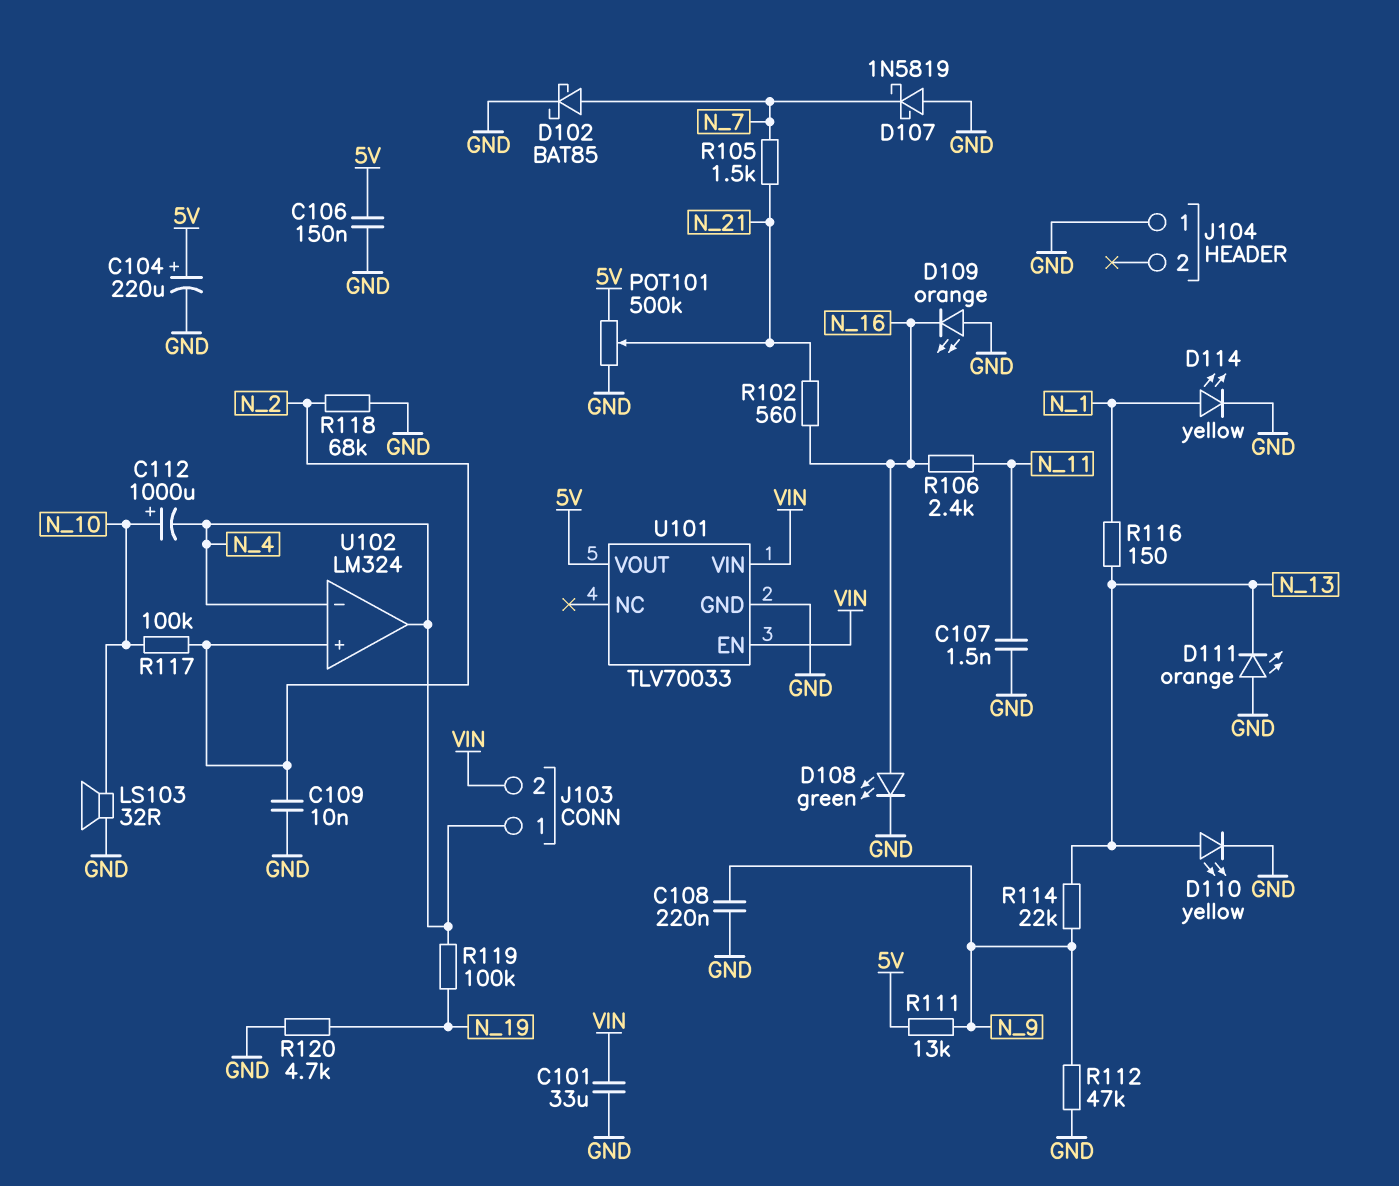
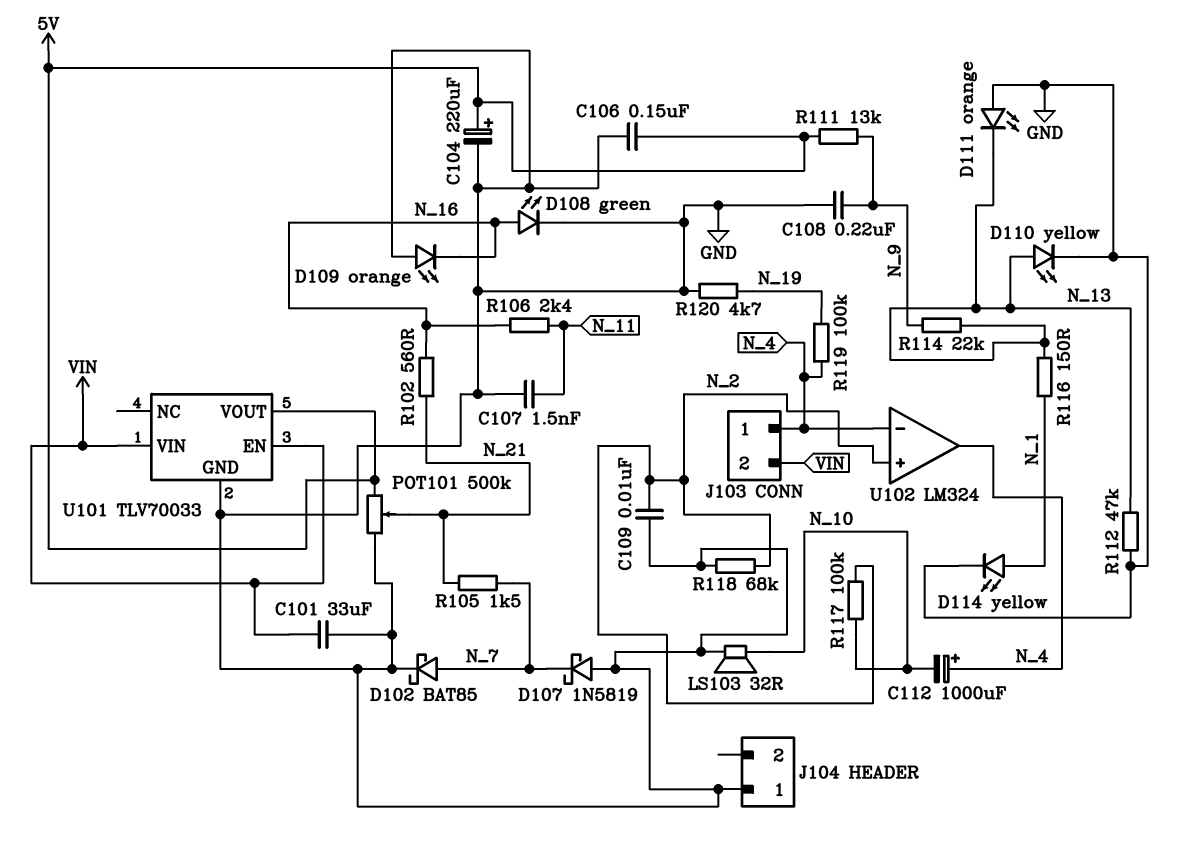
C112: 1000uF (plus N_10, minus N_4) -> 1000uF (plus N_4, minus N_10)
R112: 47k (GND, N_9) -> 47k (GND, N_13)

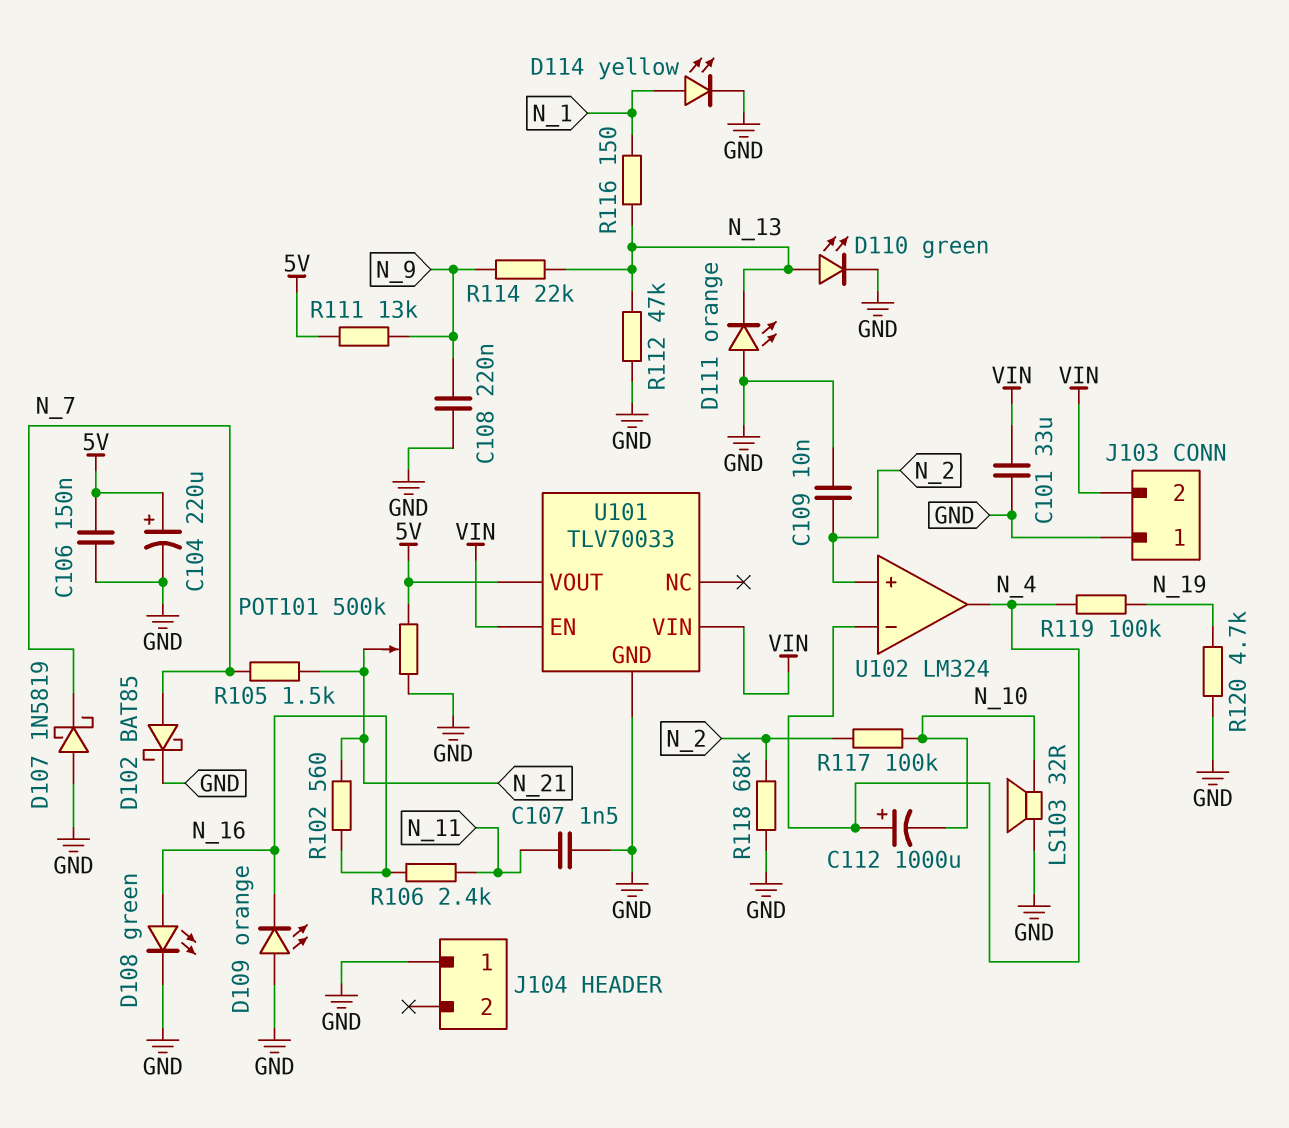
D110: LED yellow (A N_13, K GND) -> LED green (A N_13, K GND)
J103 pin 1: N_4 -> GND

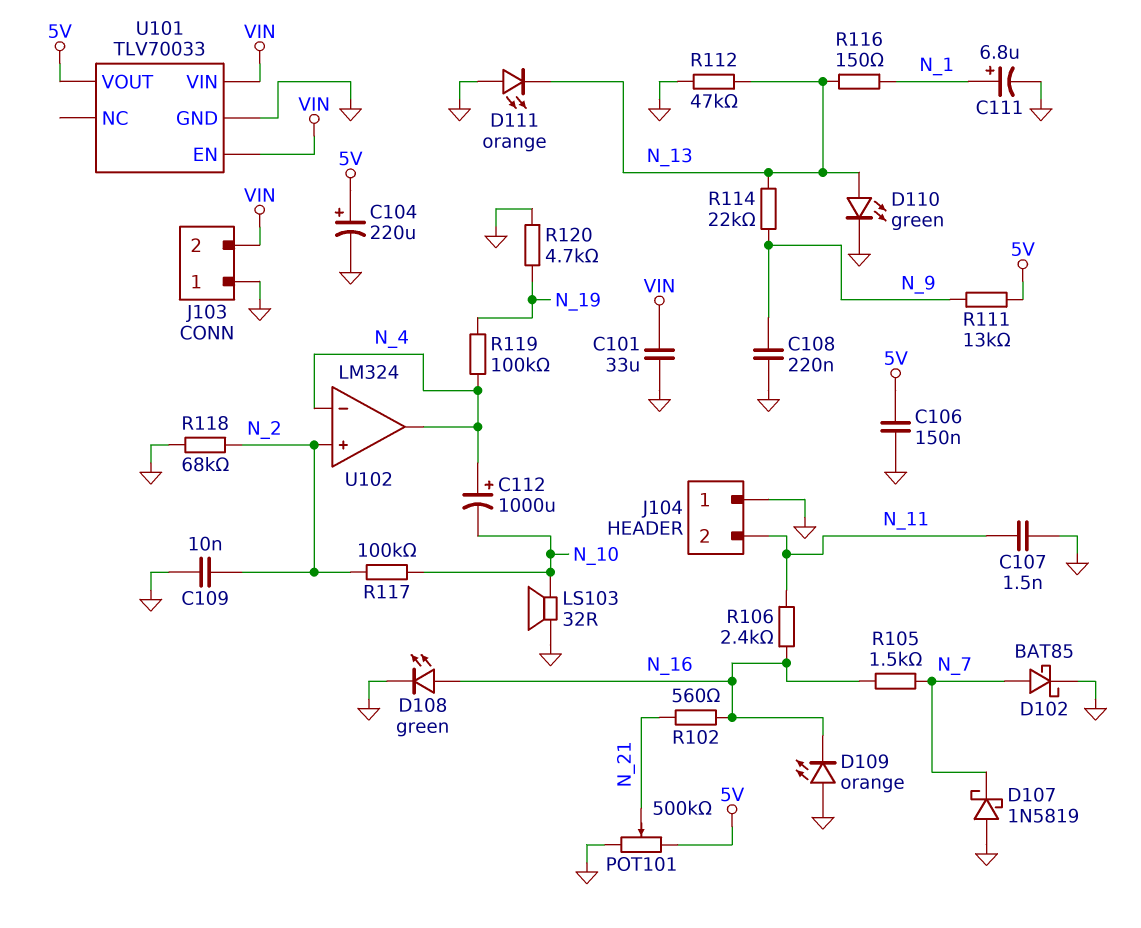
C111: none -> 6.8uF (plus N_1, minus GND)
D114: LED yellow (A N_1, K GND) -> none
J104 pin 2: none -> N_11
R105: 1.5k (N_7, N_21) -> 1.5k (N_7, N_16)

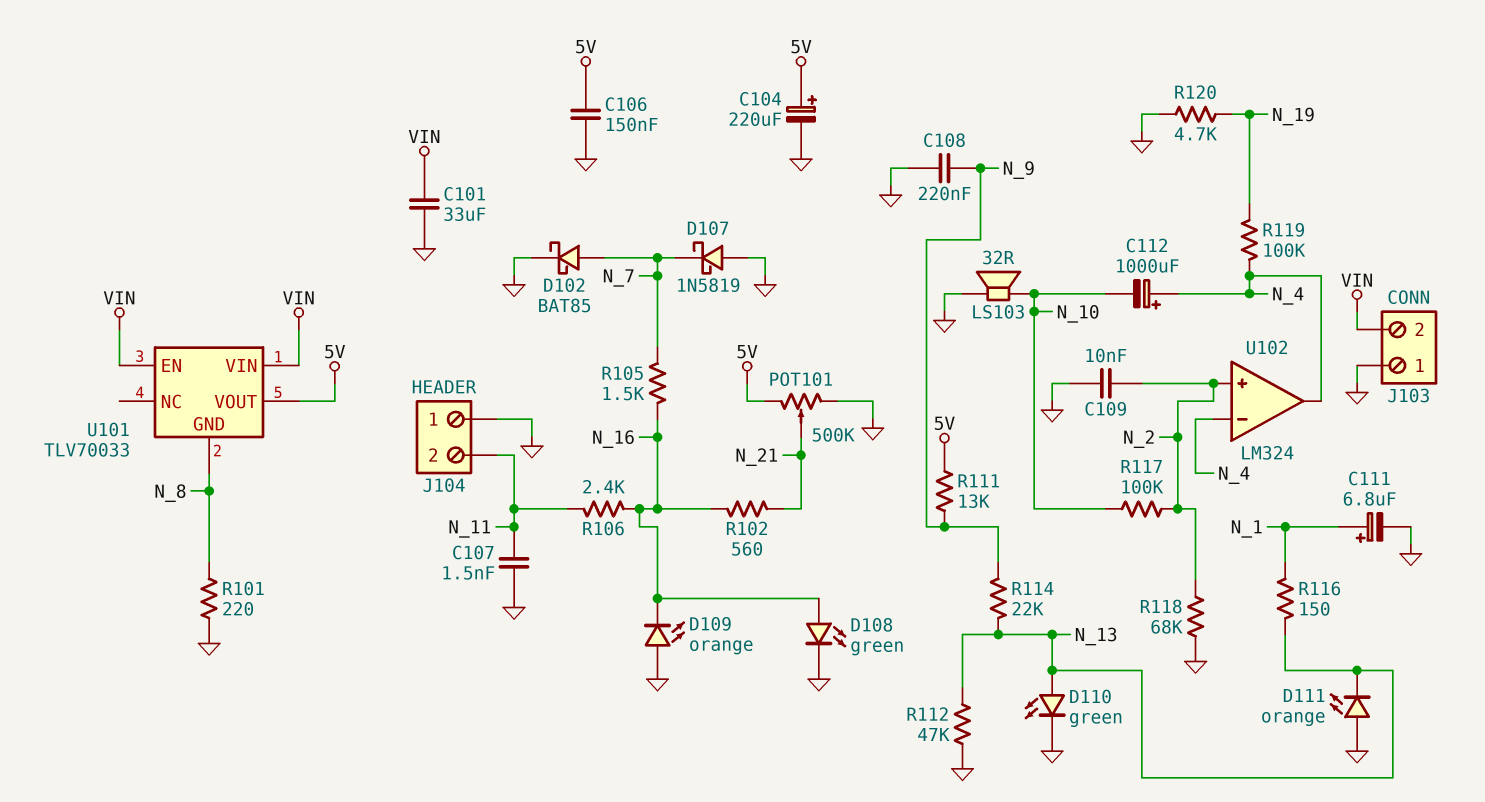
R101: none -> 220 (GND, N_8)
U101 pin GND: GND -> N_8

